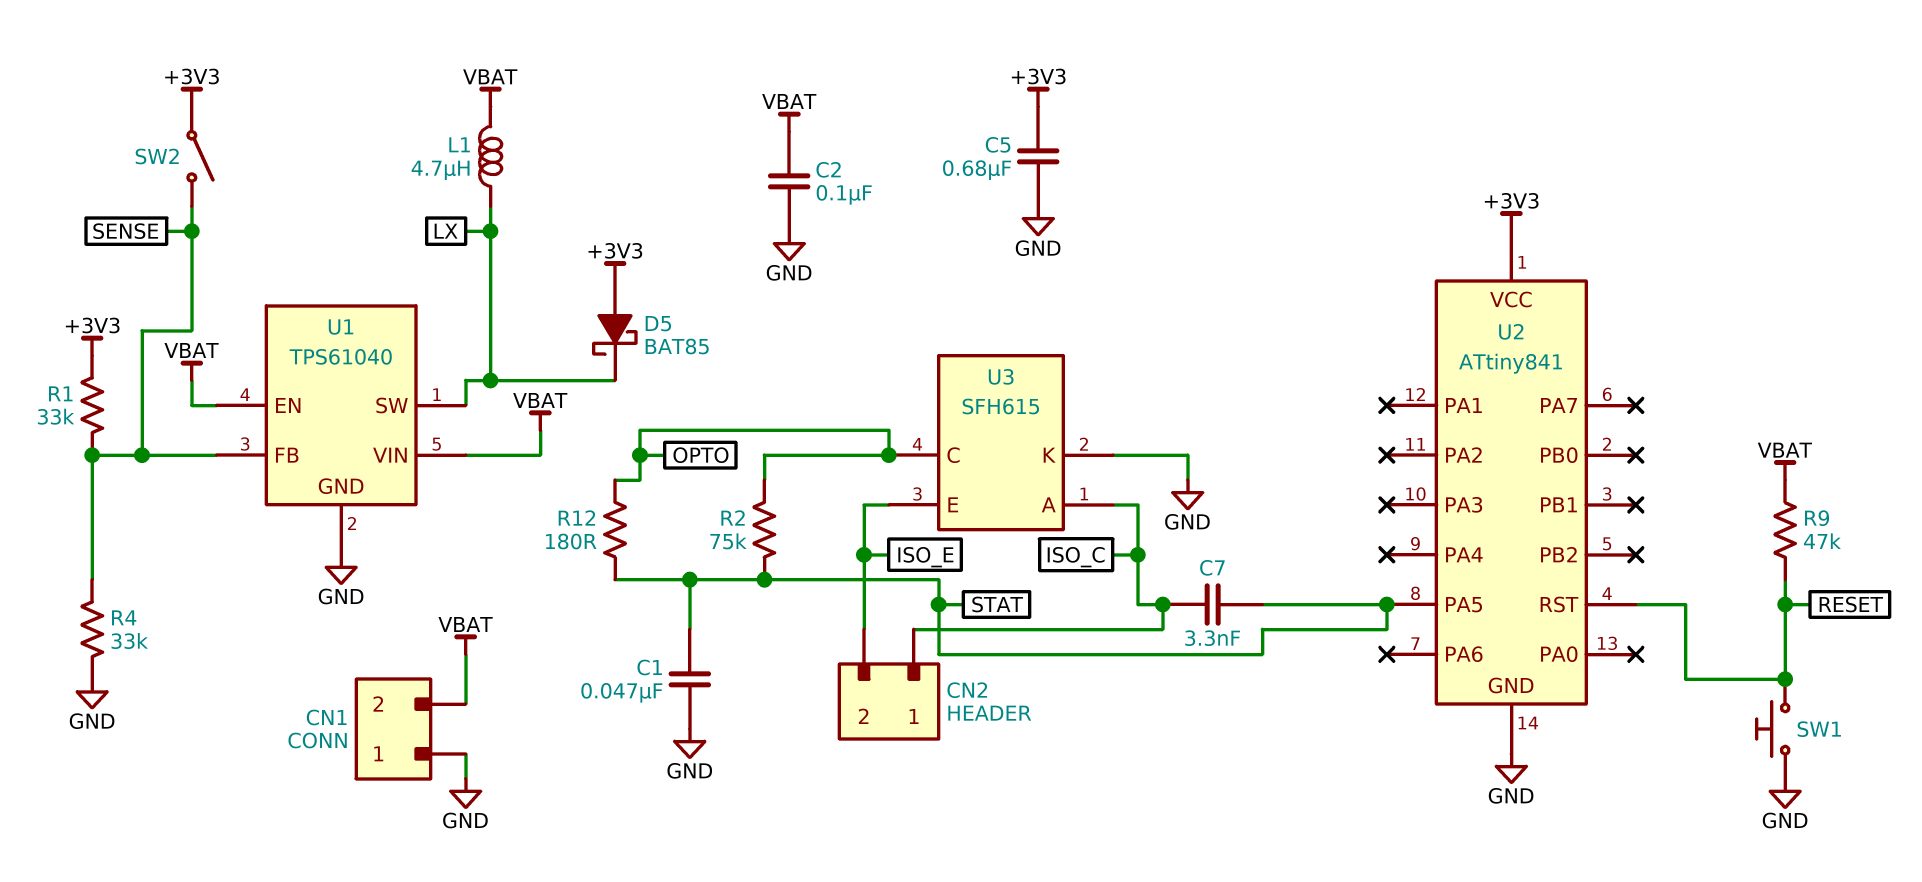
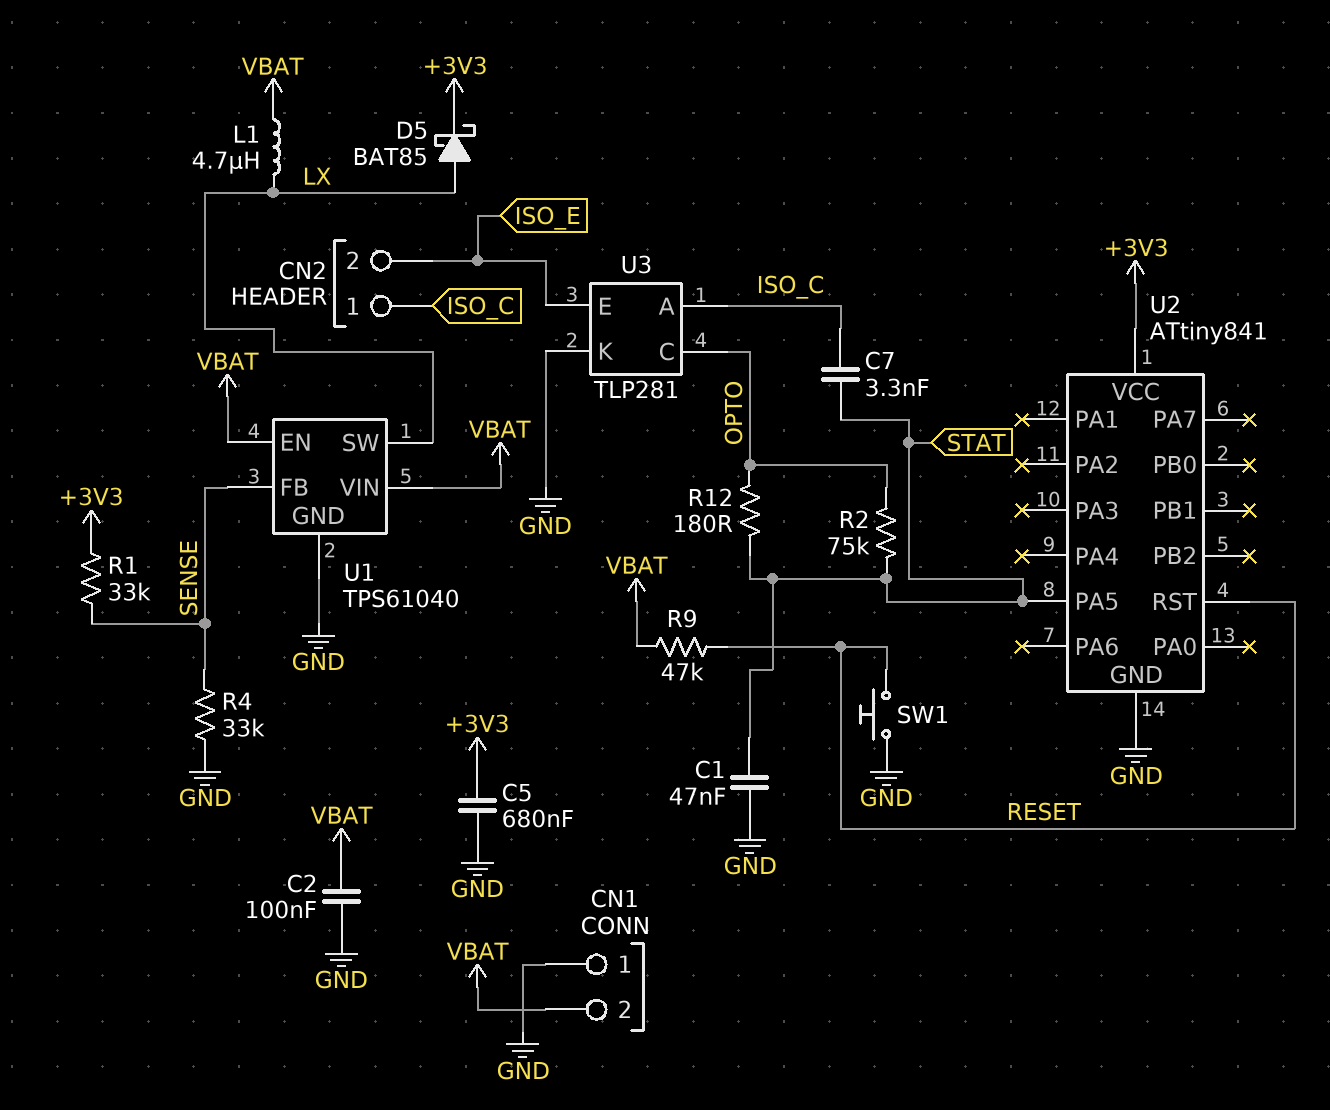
D5: schottky BAT85 (A +3V3, K LX) -> schottky BAT85 (A LX, K +3V3)
SW2: switch (+3V3, SENSE) -> none
U3: SFH615 -> TLP281

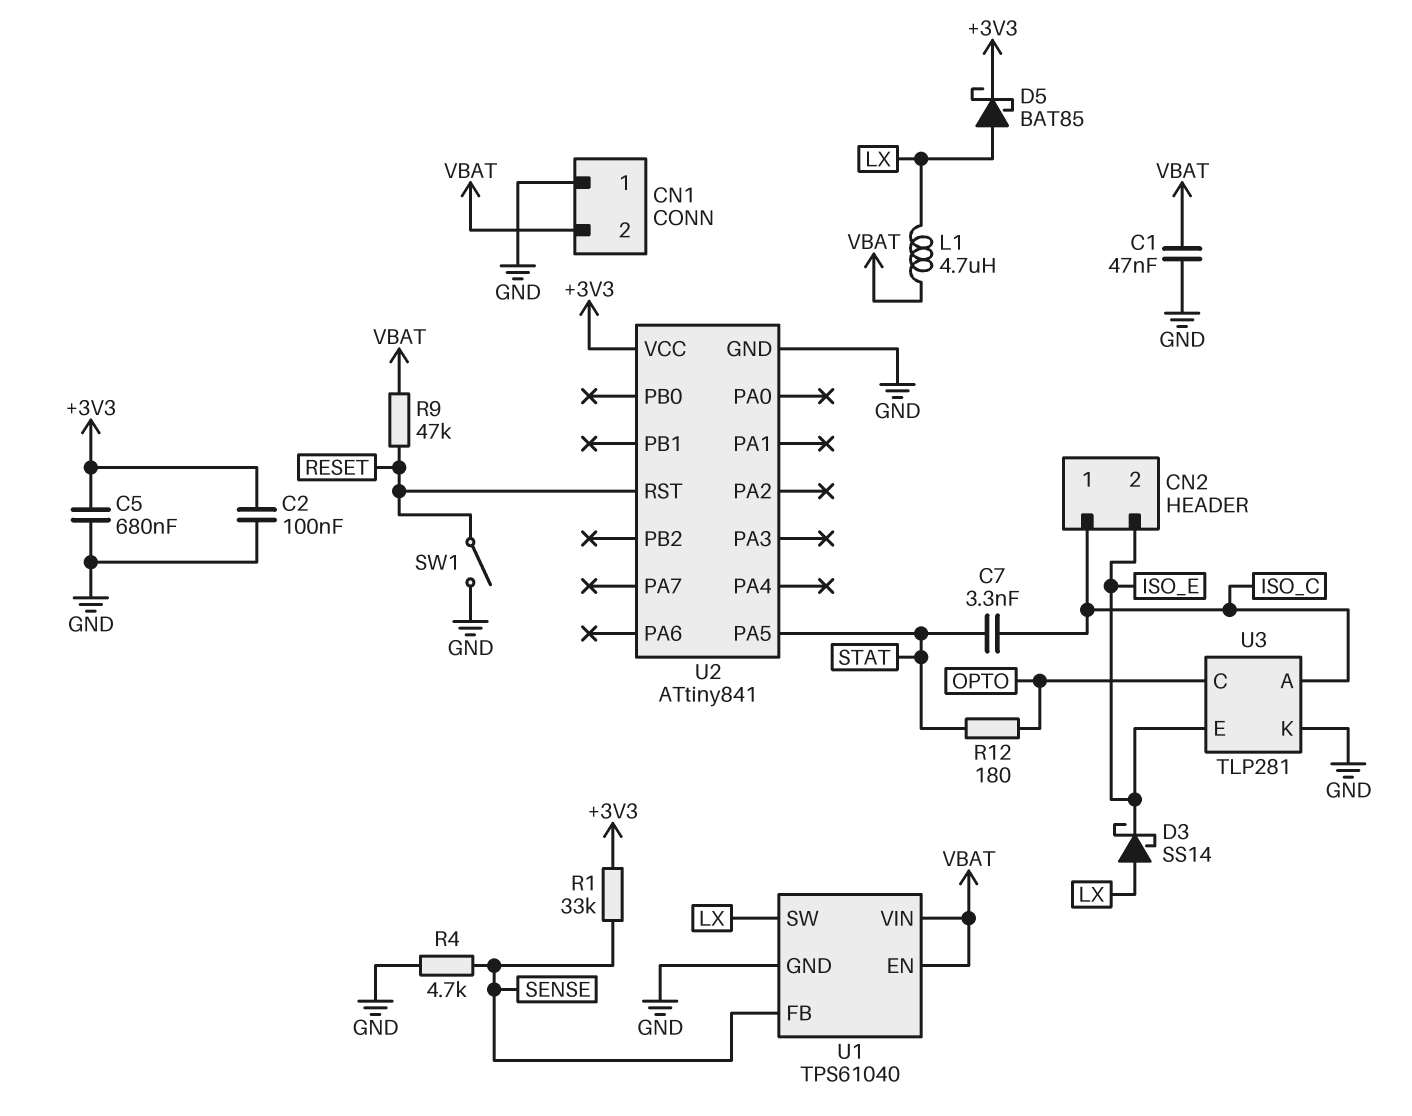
C1: 47nF (GND, STAT) -> 47nF (GND, VBAT)
C2: 100nF (GND, VBAT) -> 100nF (+3V3, GND)
D3: none -> schottky SS14 (A LX, K ISO_E)
R2: 75k (OPTO, STAT) -> none
R4: 33k (GND, SENSE) -> 4.7k (GND, SENSE)
SW1: button (GND, RESET) -> switch (GND, RESET)

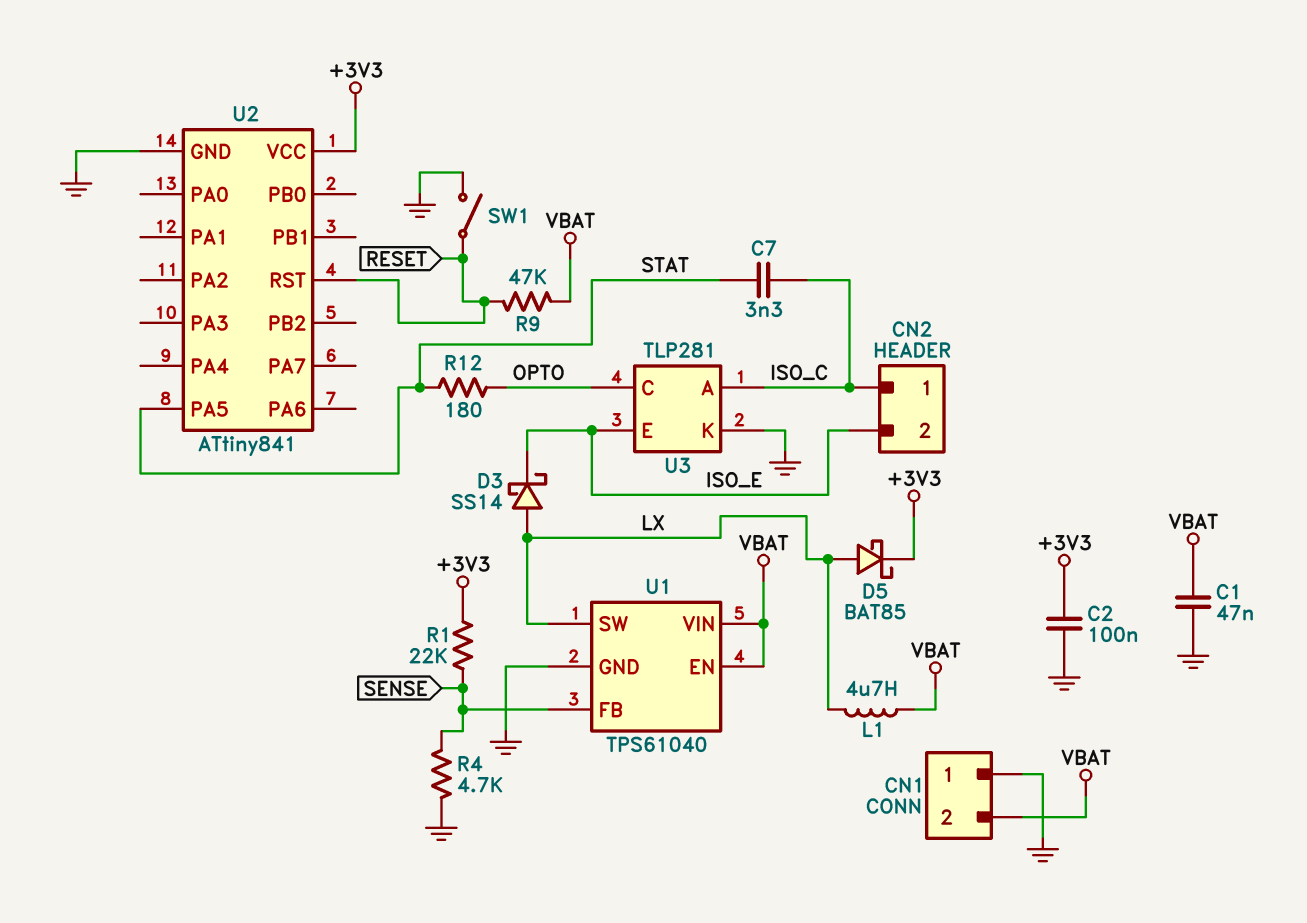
C5: 680nF (+3V3, GND) -> none
R1: 33k (+3V3, SENSE) -> 22k (+3V3, SENSE)

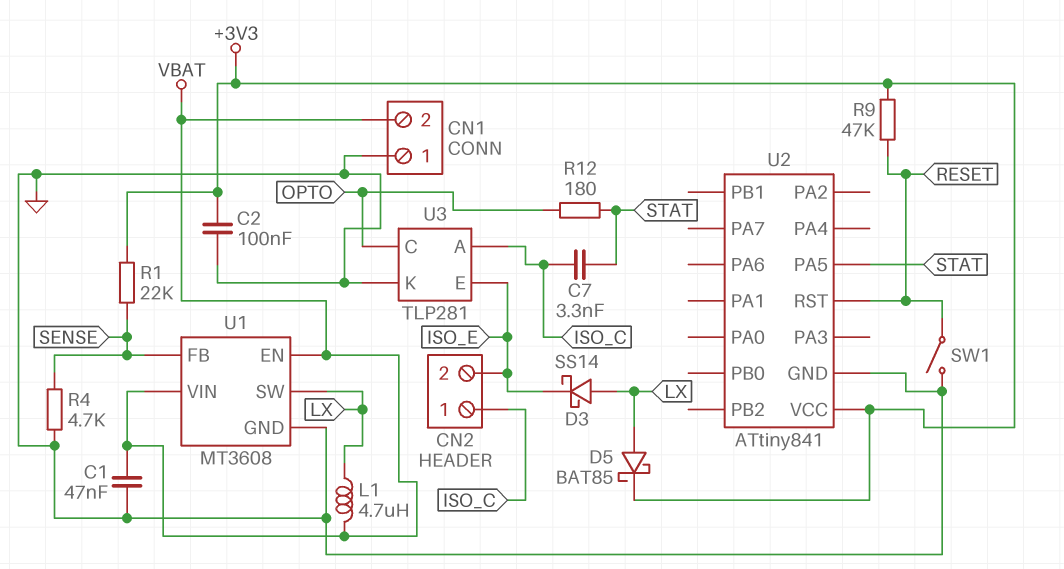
R9: 47k (RESET, VBAT) -> 47k (+3V3, RESET)
U1: TPS61040 -> MT3608

